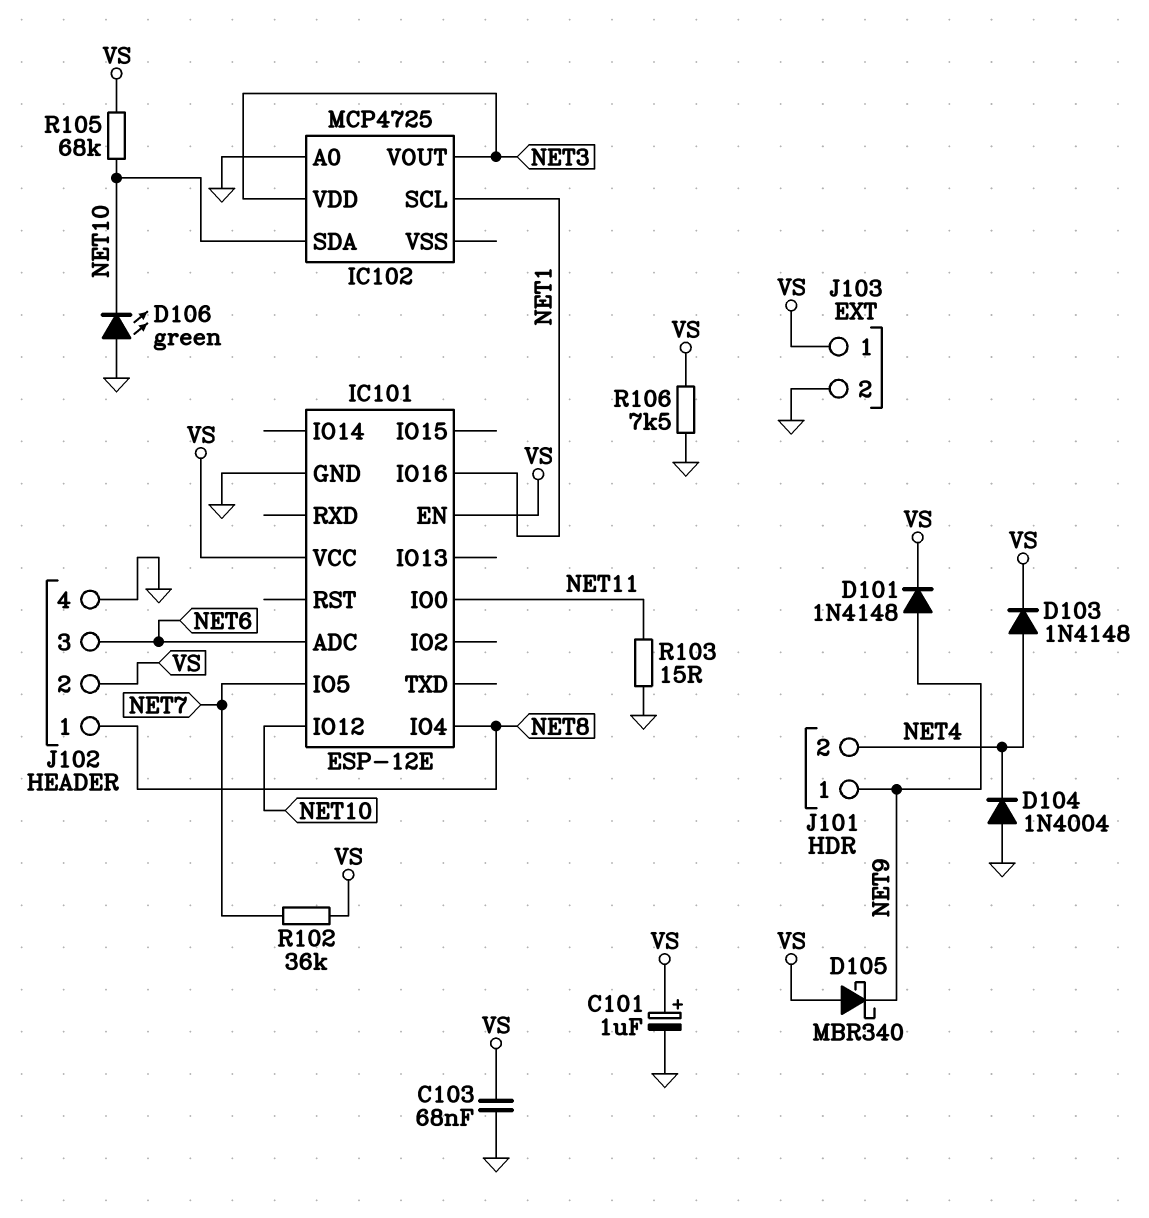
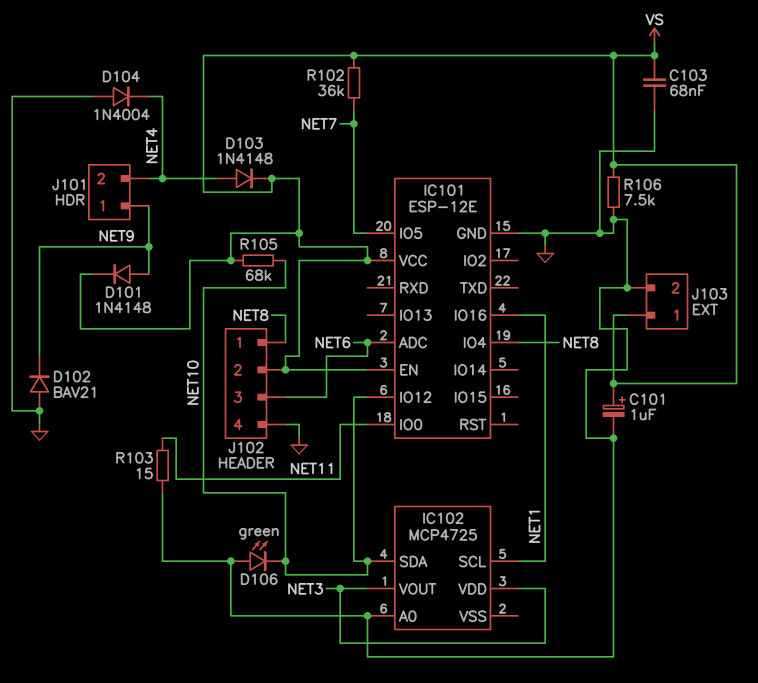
D102: none -> diode BAV21 (A GND, K NET9)
D105: schottky MBR340 (A VS, K NET9) -> none

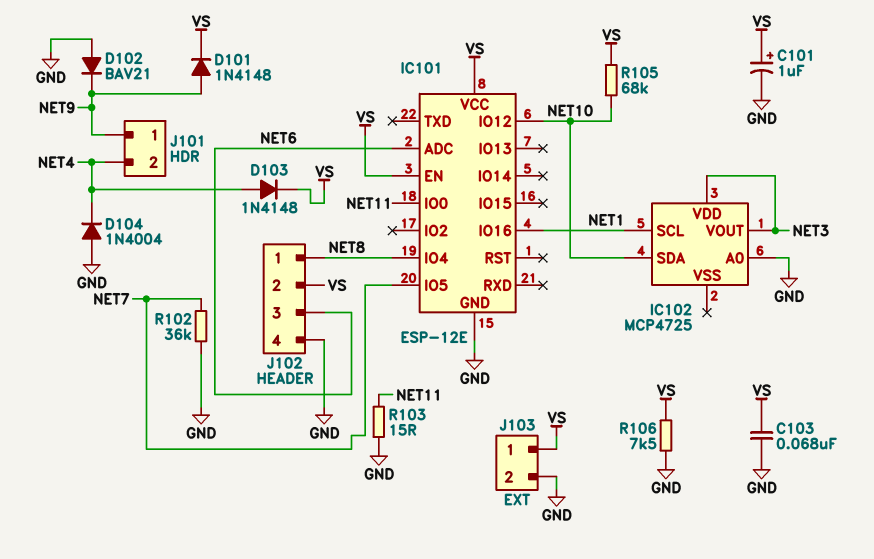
D106: LED green (A GND, K NET10) -> none
R102: 36k (NET7, VS) -> 36k (GND, NET7)

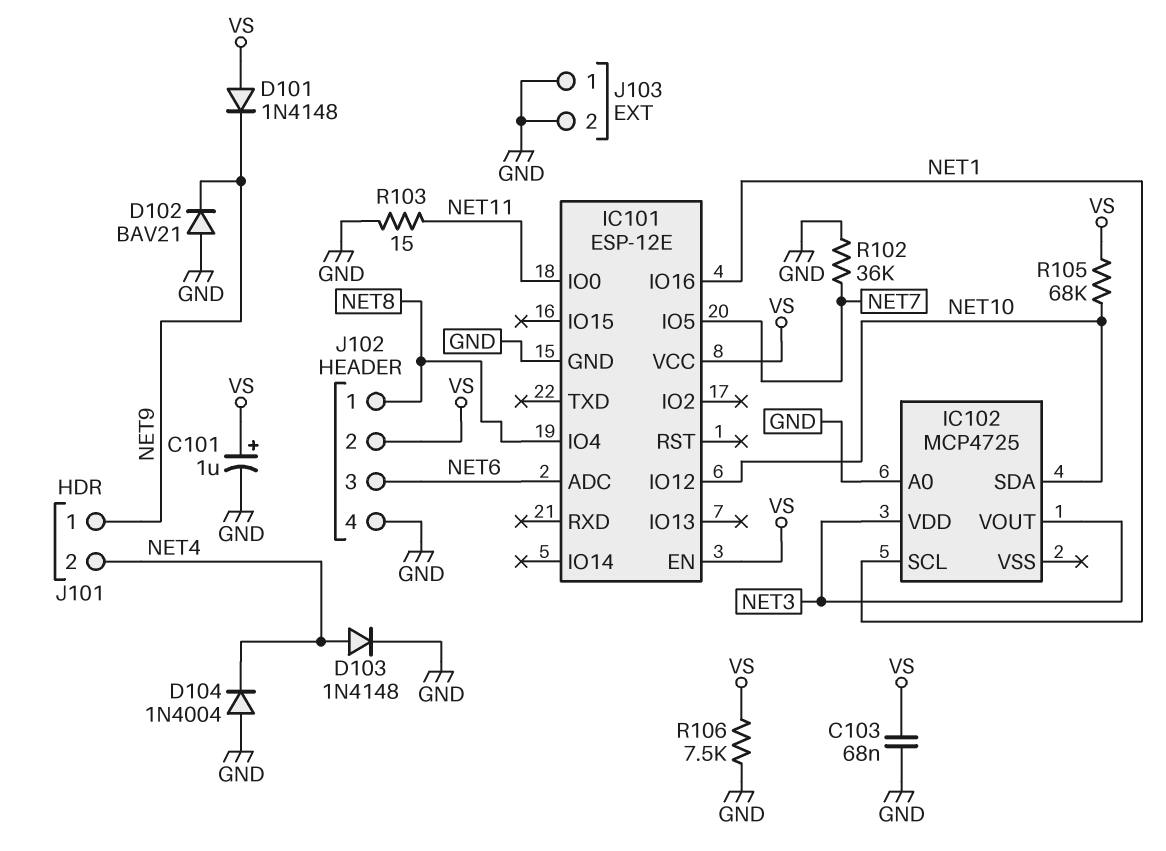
D101: diode 1N4148 (A NET9, K VS) -> diode 1N4148 (A VS, K NET9)
D103: diode 1N4148 (A NET4, K VS) -> diode 1N4148 (A NET4, K GND)
J103 pin 1: VS -> GND

